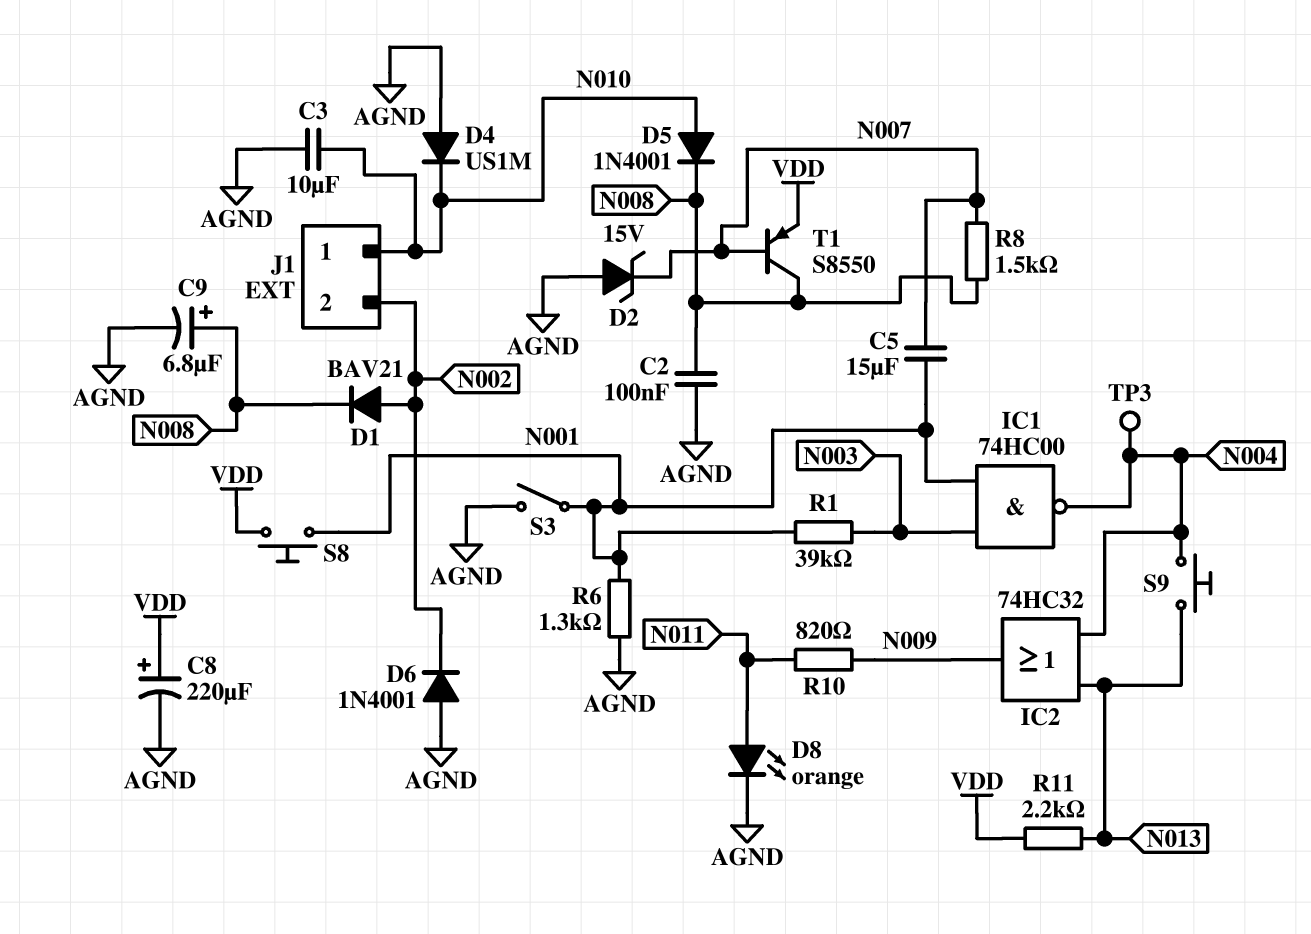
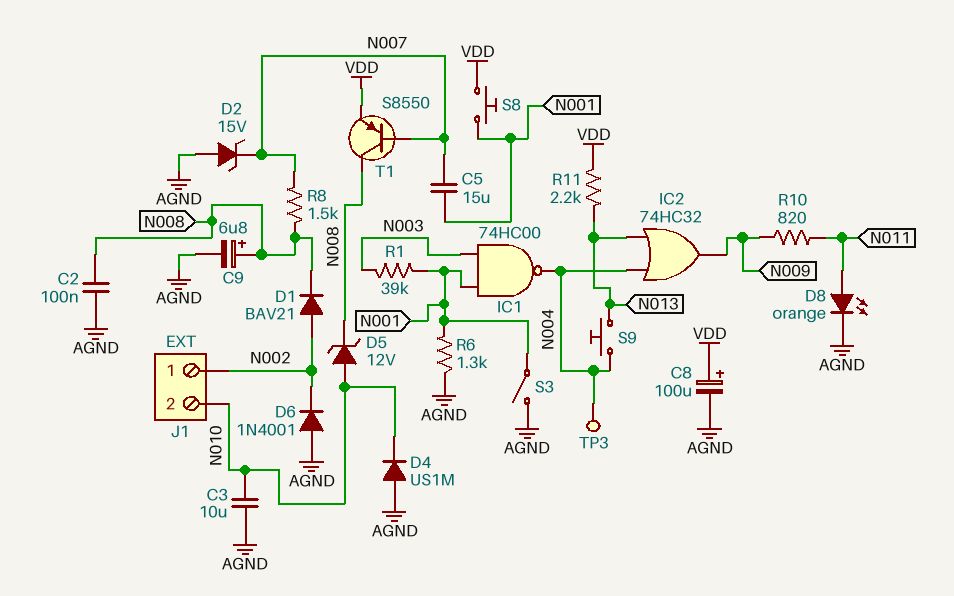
C8: 220uF (plus VDD, minus AGND) -> 100uF (plus VDD, minus AGND)
D5: diode 1N4001 (A N010, K N008) -> zener 12V (A N010, K N008)
J1 pin 1: N010 -> N002
J1 pin 2: N002 -> N010

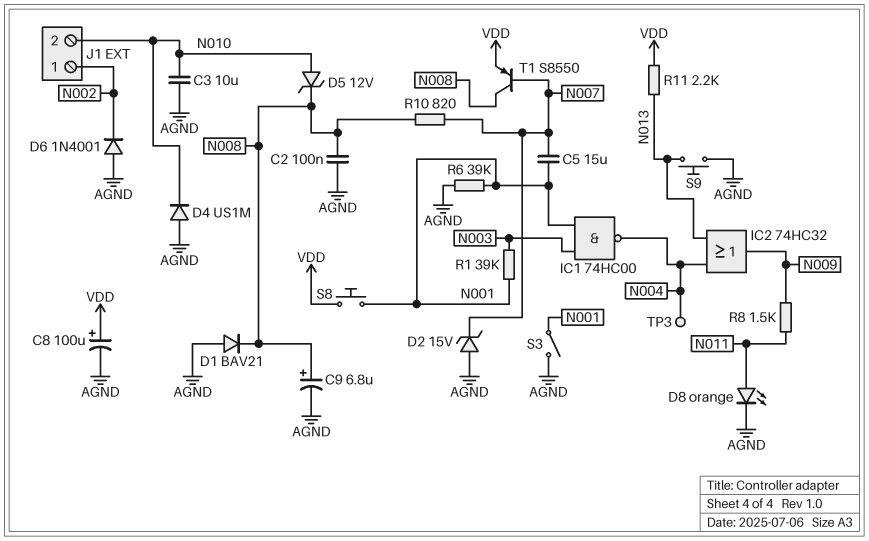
D1: diode BAV21 (A N002, K N008) -> diode BAV21 (A AGND, K N008)
R6: 1.3k (AGND, N001) -> 39k (AGND, N001)
R8: 1.5k (N007, N008) -> 1.5k (N009, N011)
R10: 820 (N009, N011) -> 820 (N007, N008)
S9: button (N004, N013) -> button (AGND, N013)

